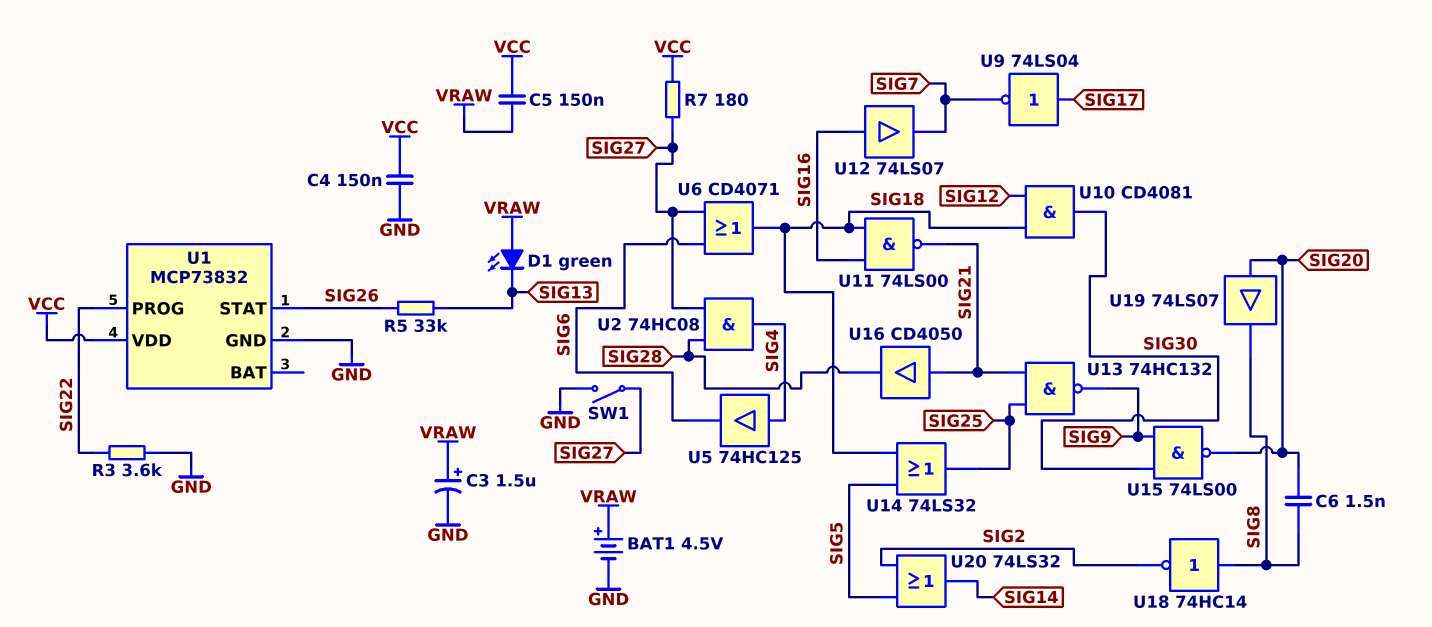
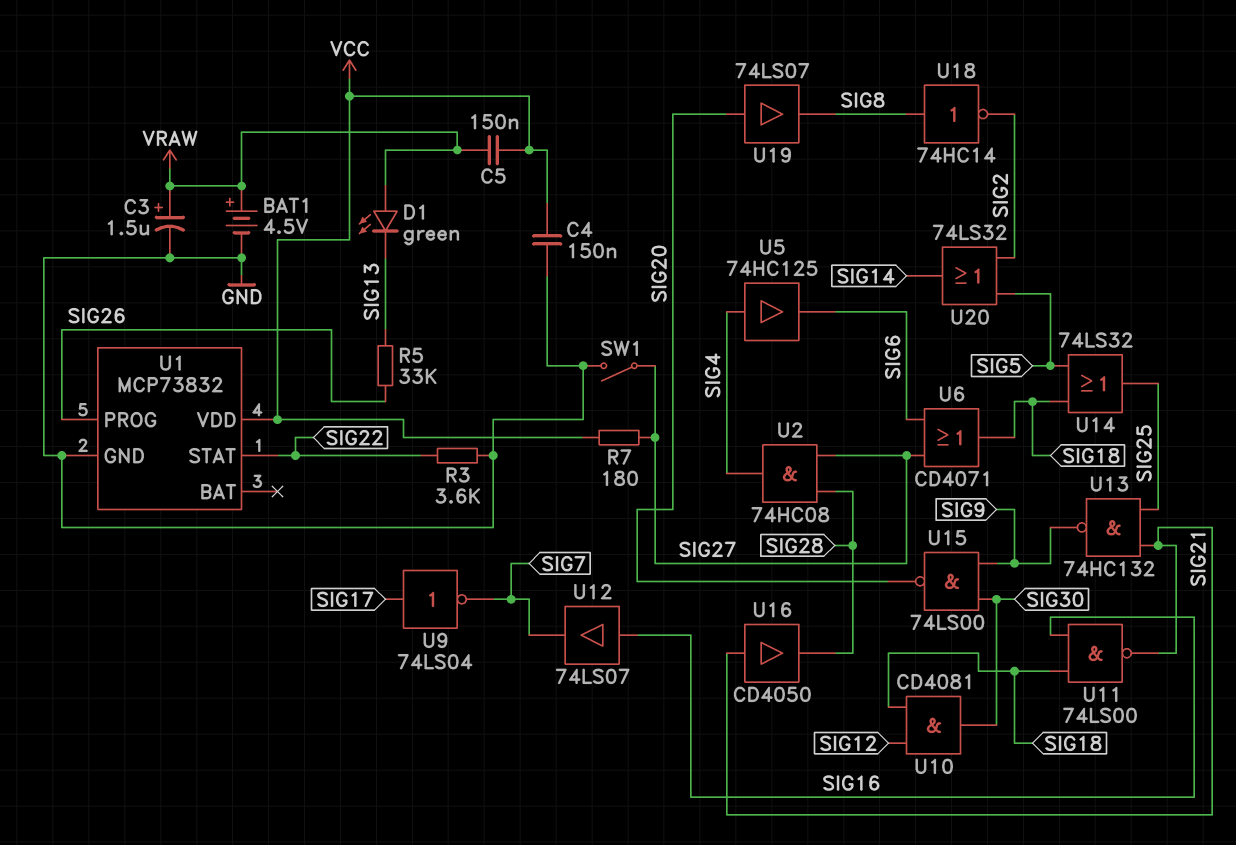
C6: 1.5nF (SIG8, SIG20) -> none
U1 pin PROG: SIG22 -> SIG26
U1 pin STAT: SIG26 -> SIG22

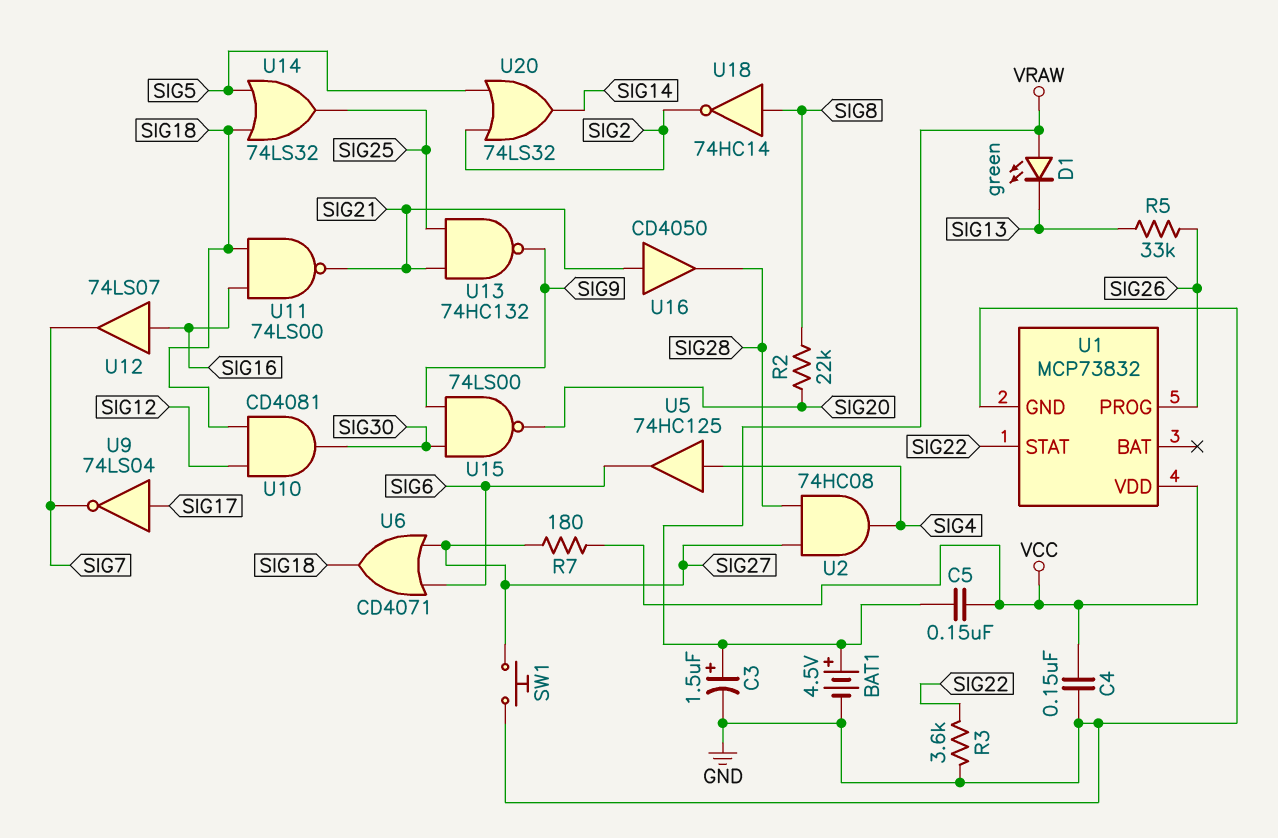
R2: none -> 22k (SIG8, SIG20)
SW1: switch (GND, SIG27) -> button (GND, SIG27)
U19: buffer 74LS07 (in SIG20, out SIG8) -> none

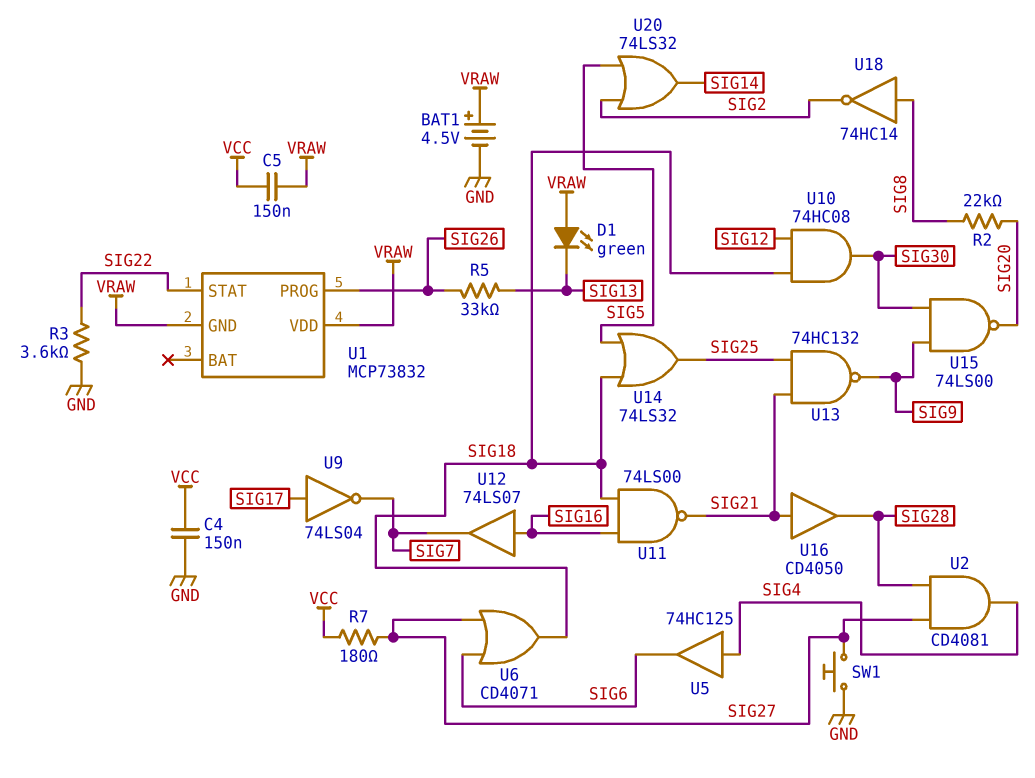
C3: 1.5uF (plus VRAW, minus GND) -> none
U1 pin GND: GND -> VRAW
U1 pin VDD: VCC -> VRAW
U2: AND 74HC08 (in SIG27, in SIG28, out SIG4) -> AND CD4081 (in SIG27, in SIG28, out SIG4)
U10: AND CD4081 (in SIG12, in SIG18, out SIG30) -> AND 74HC08 (in SIG12, in SIG18, out SIG30)

